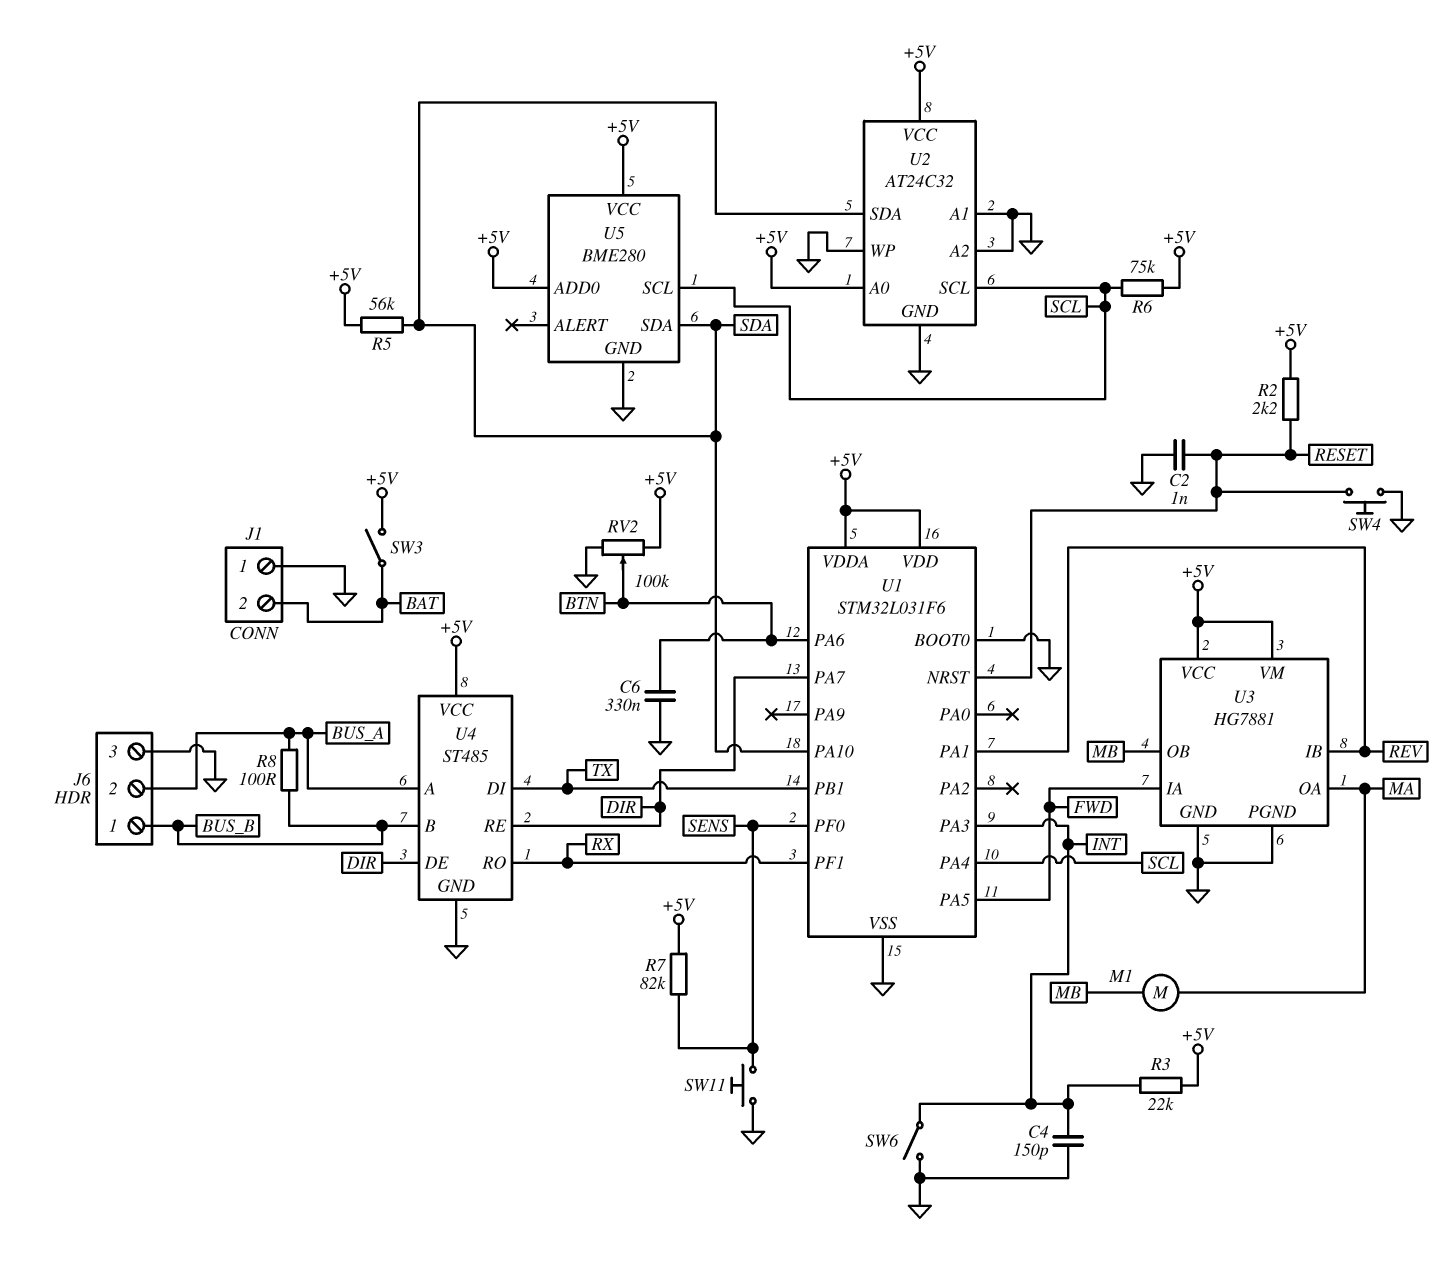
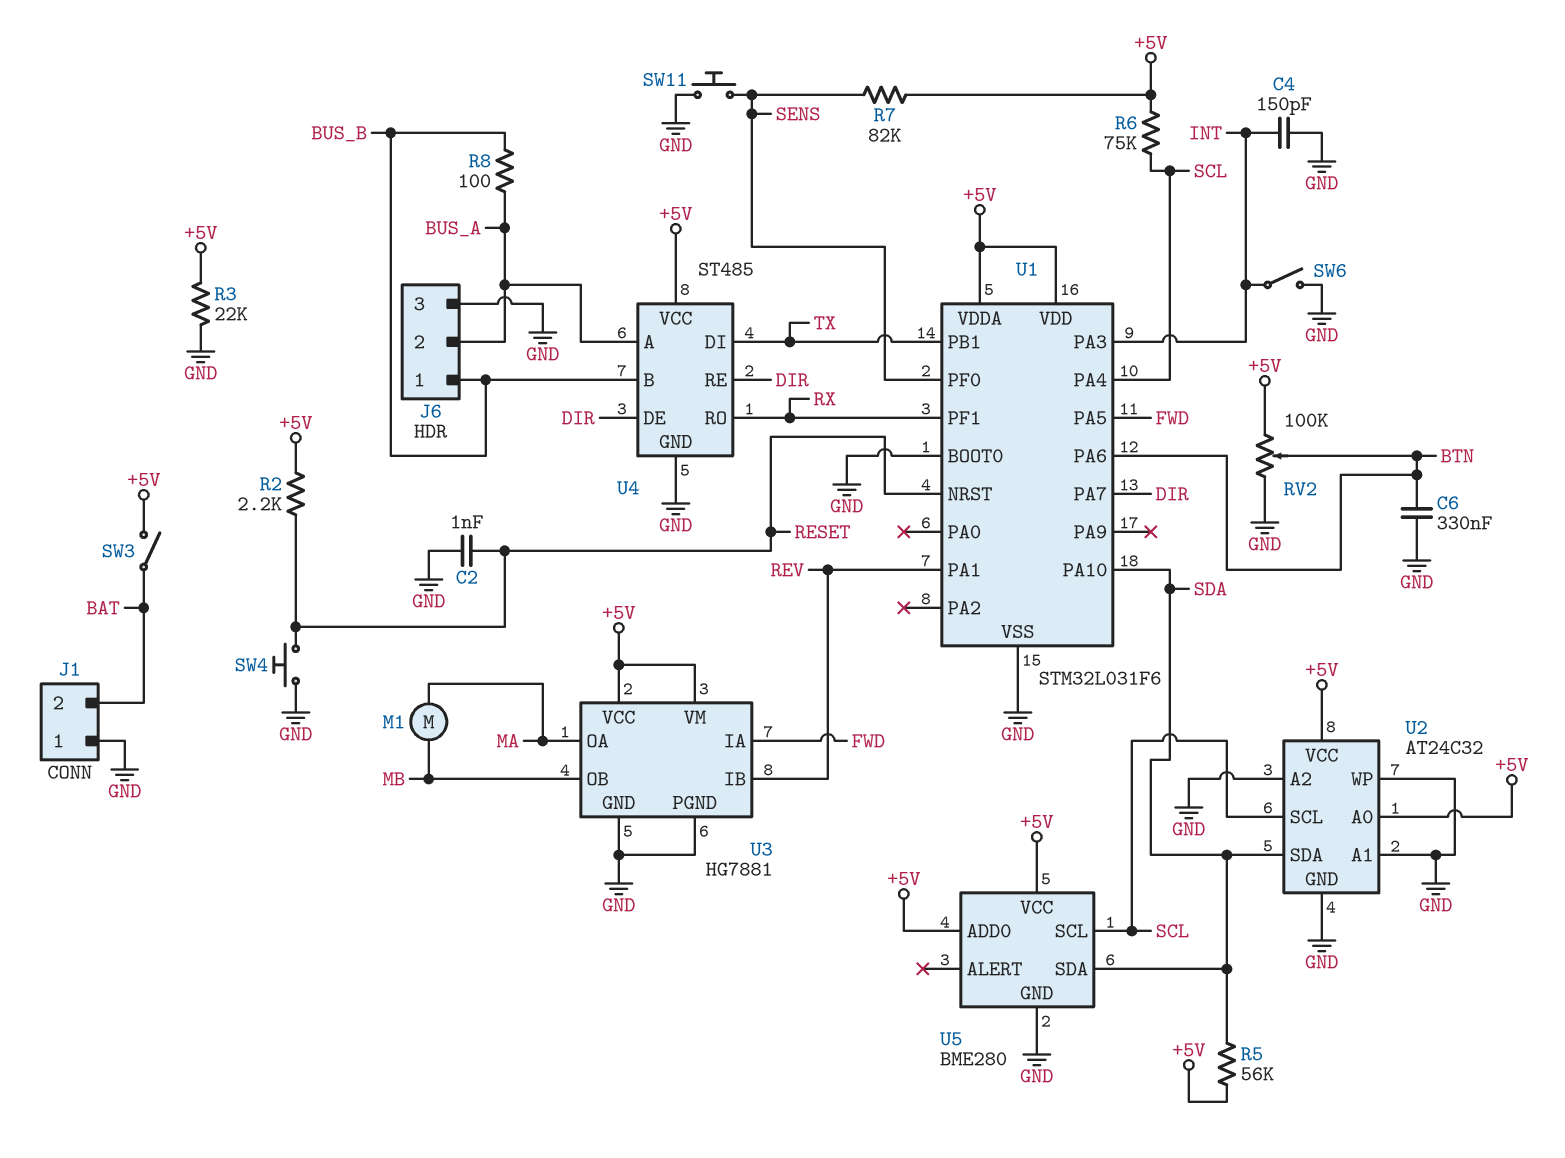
R3: 22k (+5V, INT) -> 22k (+5V, GND)

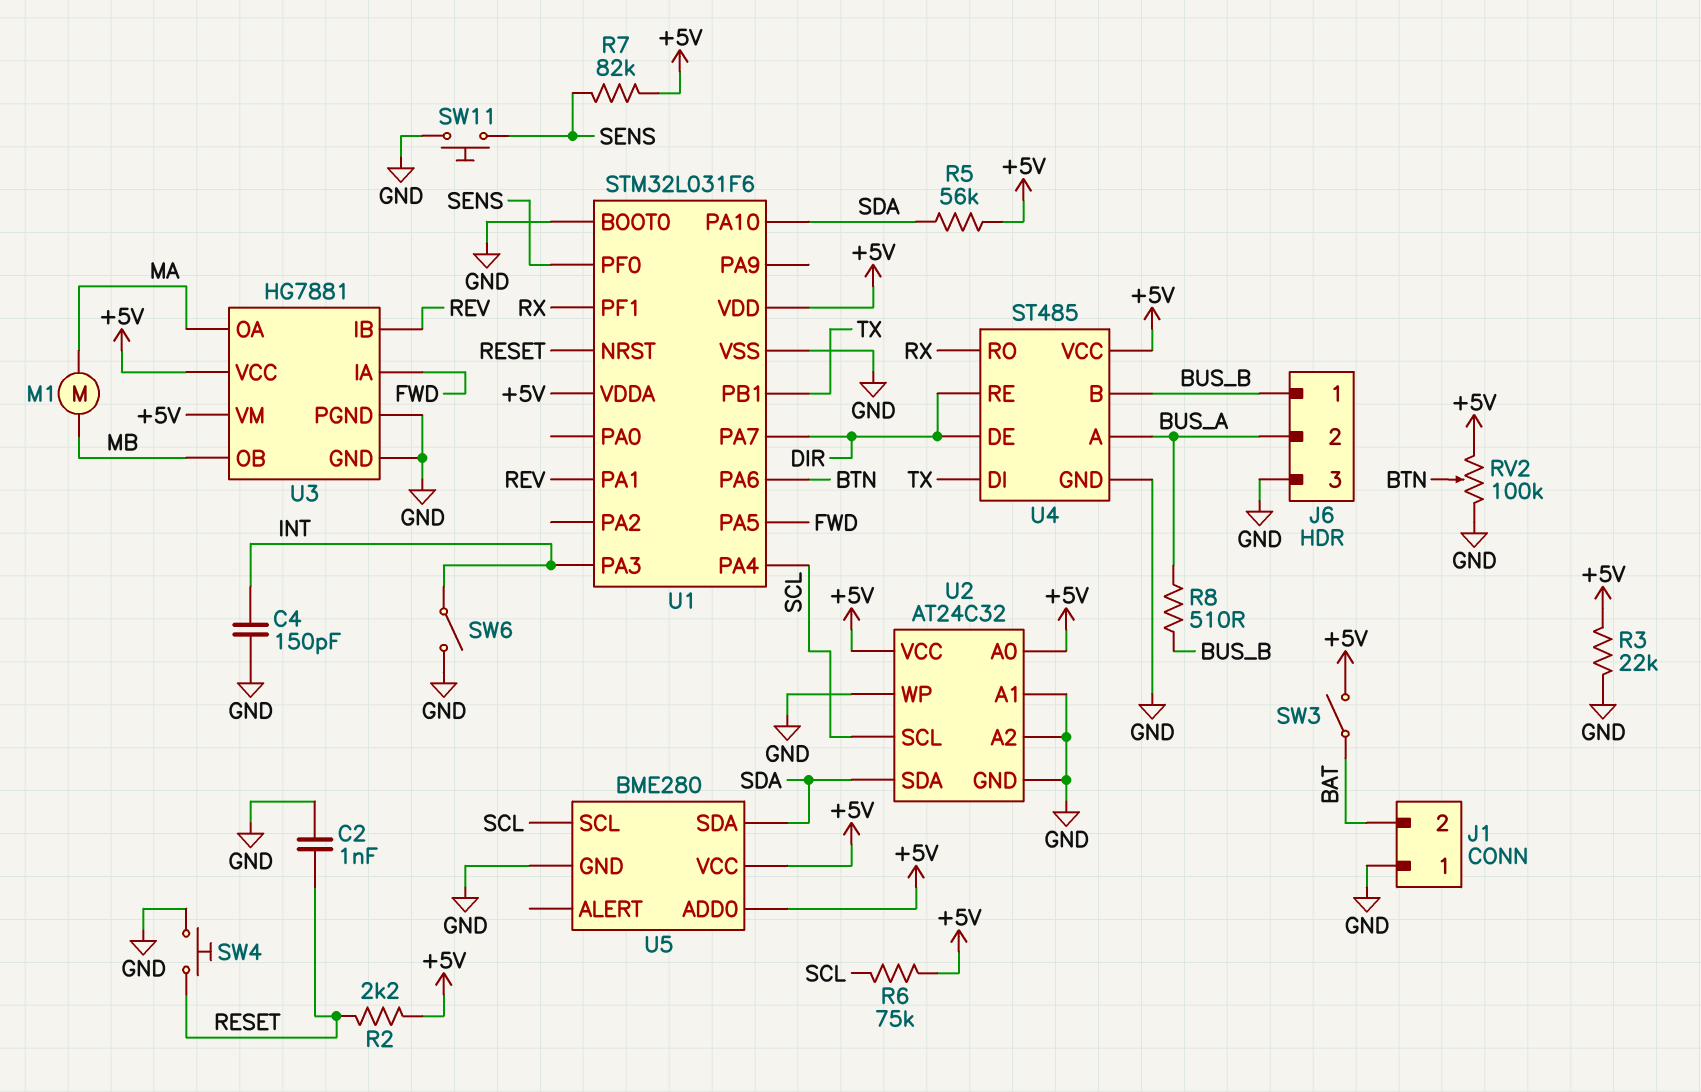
C6: 330nF (BTN, GND) -> none
R8: 100 (BUS_A, BUS_B) -> 510 (BUS_A, BUS_B)

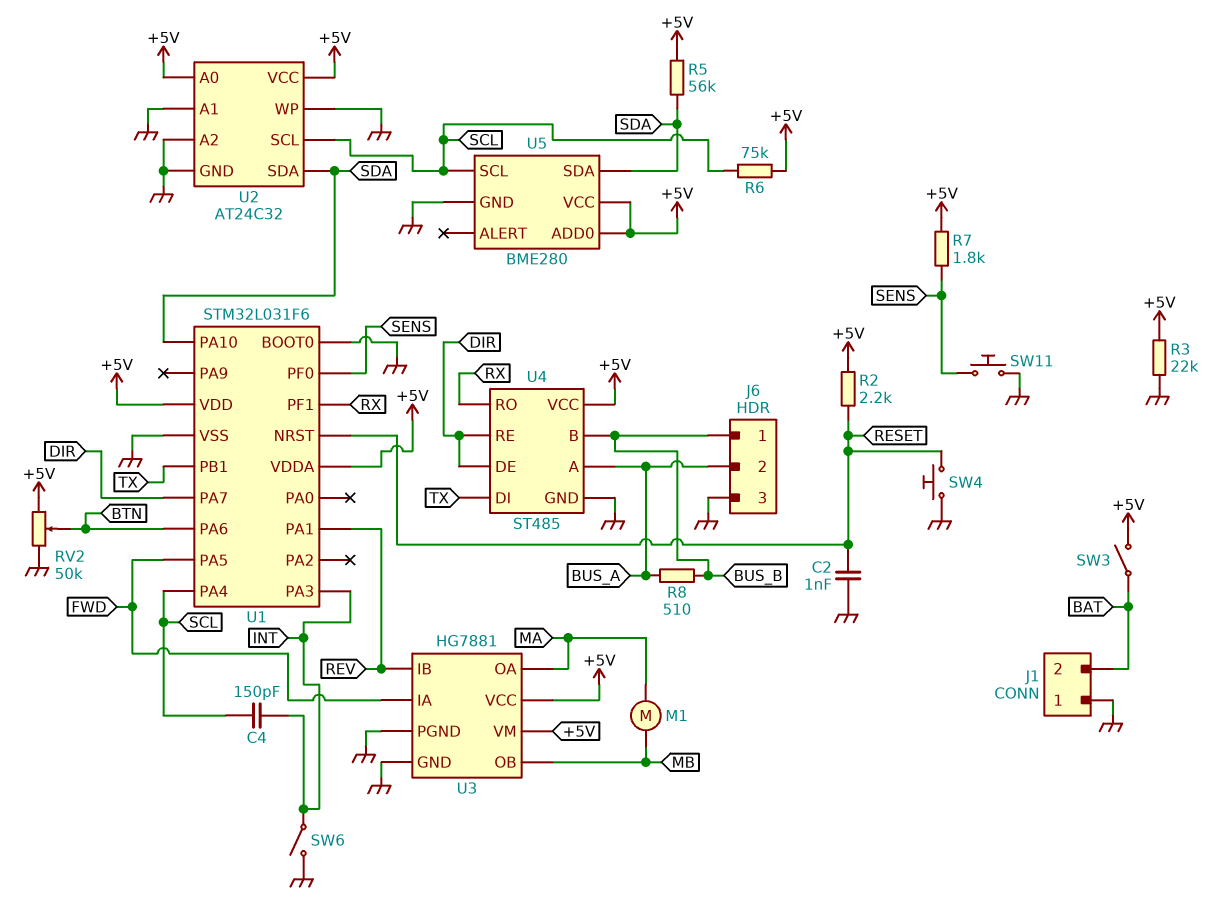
C4: 150pF (GND, INT) -> 150pF (INT, SCL)
R7: 82k (+5V, SENS) -> 1.8k (+5V, SENS)
RV2: 100k (+5V, GND, wiper BTN) -> 50k (+5V, GND, wiper BTN)

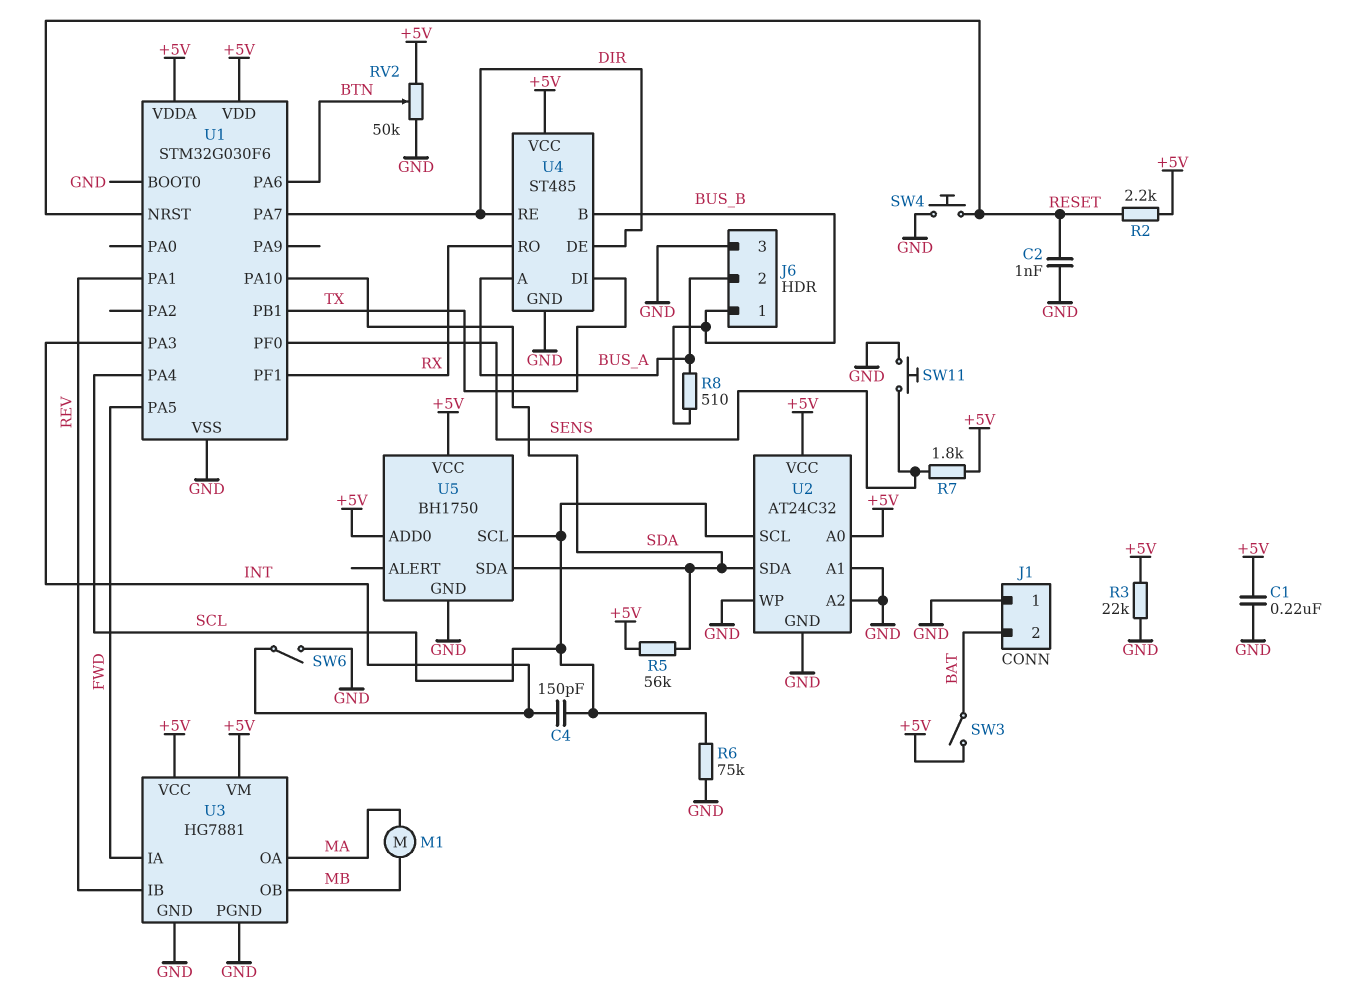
C1: none -> 220nF (+5V, GND)
R6: 75k (+5V, SCL) -> 75k (GND, SCL)
U1: STM32L031F6 -> STM32G030F6
U5: BME280 -> BH1750

